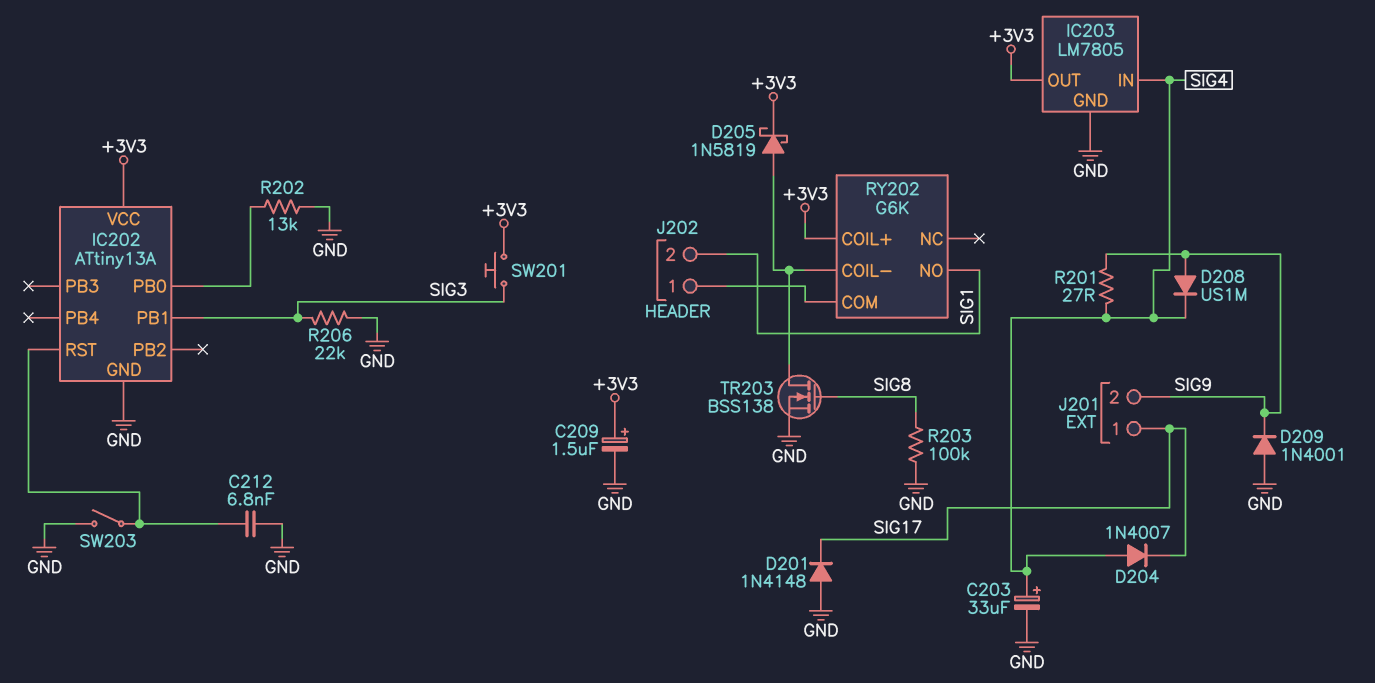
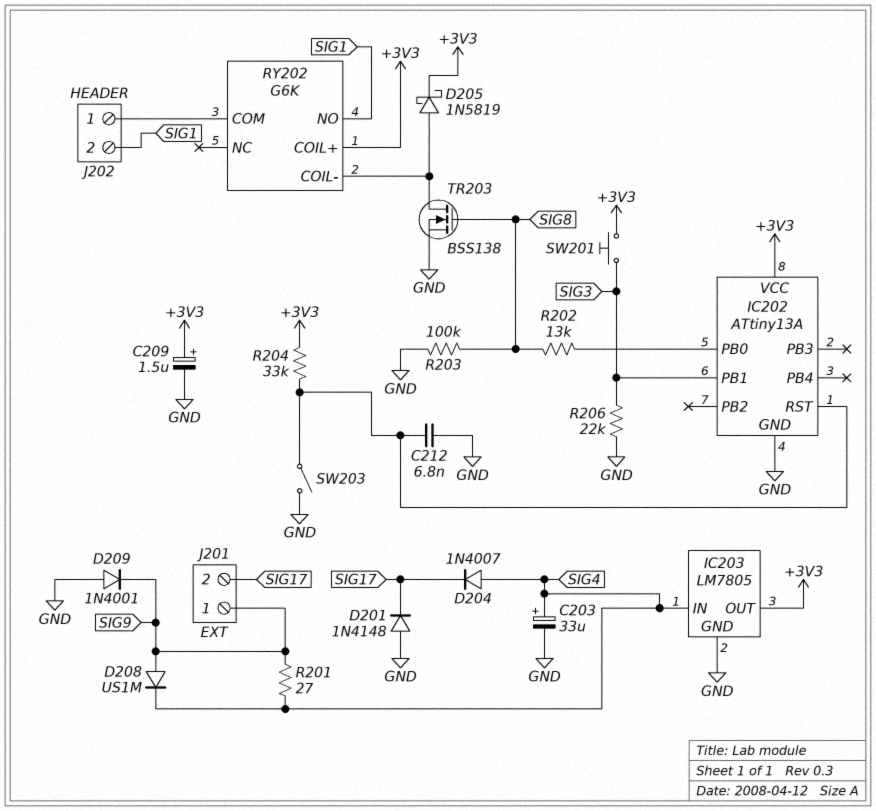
J201 pin 1: SIG17 -> SIG9
J201 pin 2: SIG9 -> SIG17
R202: 13k (GND, IC202/PB0) -> 13k (IC202/PB0, SIG8)
R204: none -> 33k (+3V3, IC202/RST)

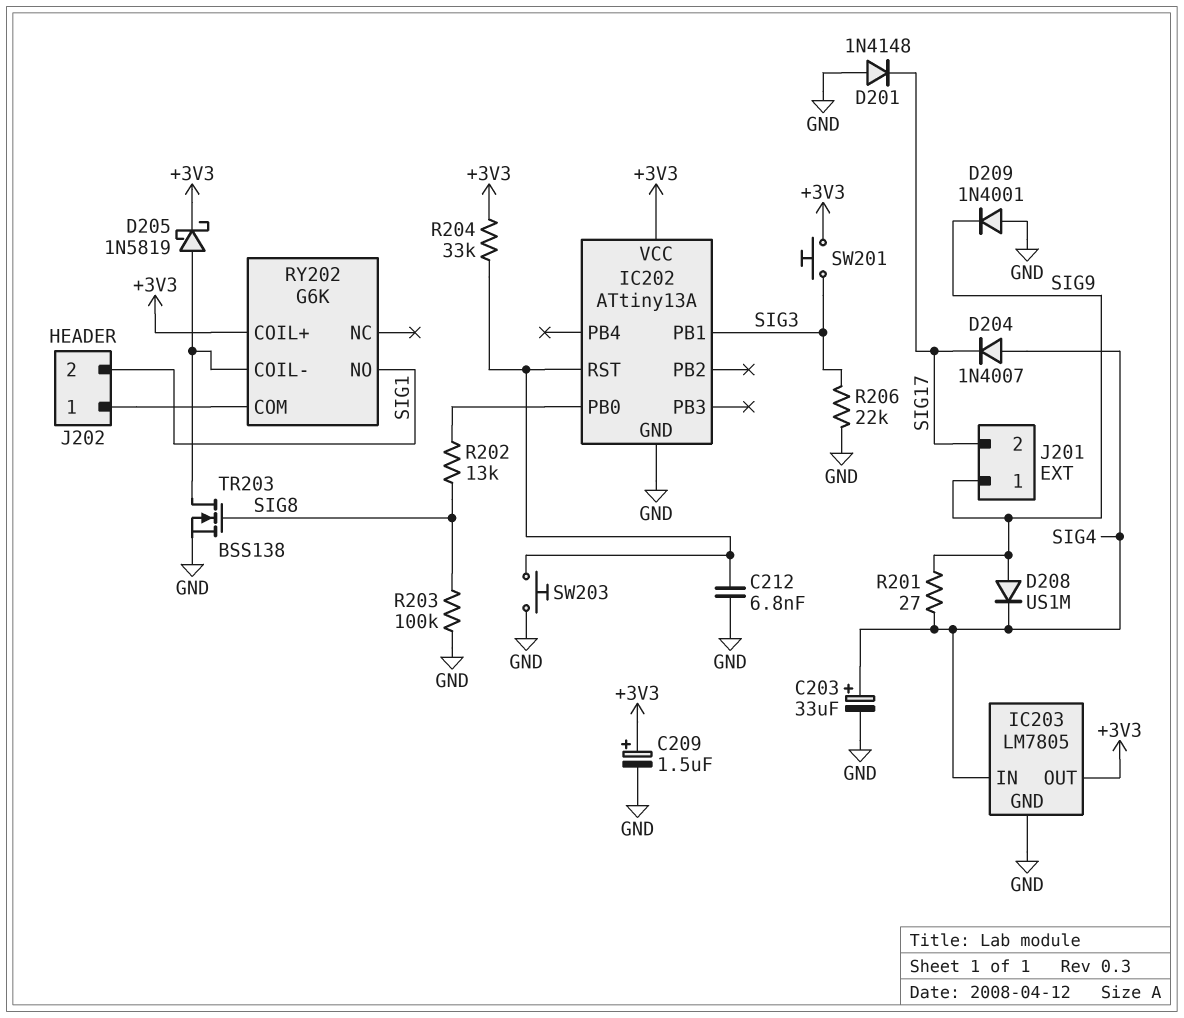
SW203: switch (GND, IC202/RST) -> button (GND, IC202/RST)

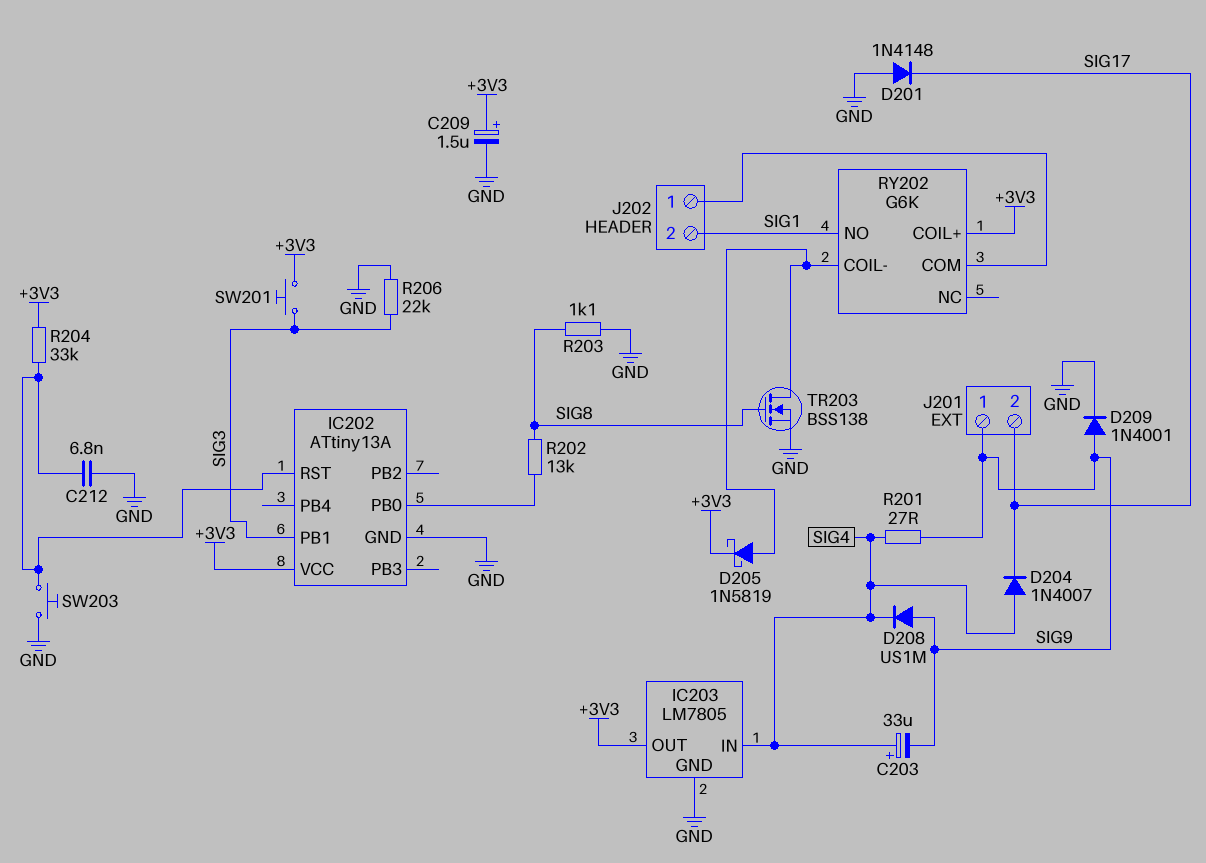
C203: 33uF (plus SIG4, minus GND) -> 33uF (plus SIG4, minus SIG9)
D209: diode 1N4001 (A GND, K SIG9) -> diode 1N4001 (A SIG9, K GND)
R203: 100k (GND, SIG8) -> 1.1k (GND, SIG8)

